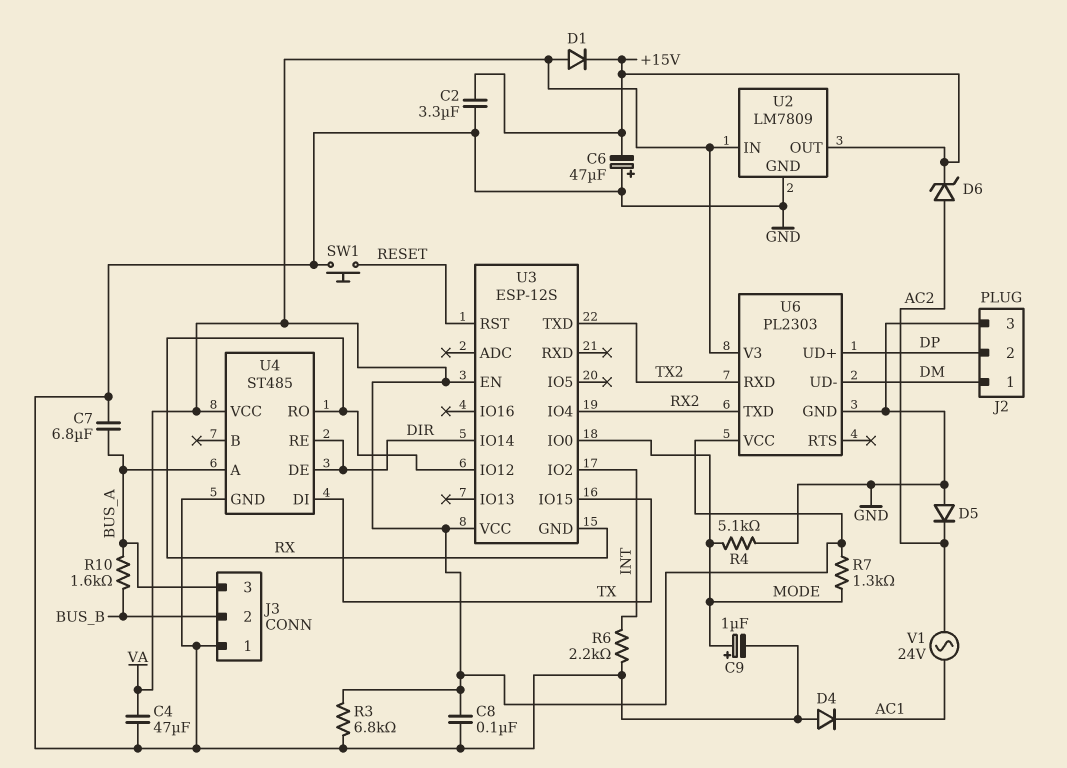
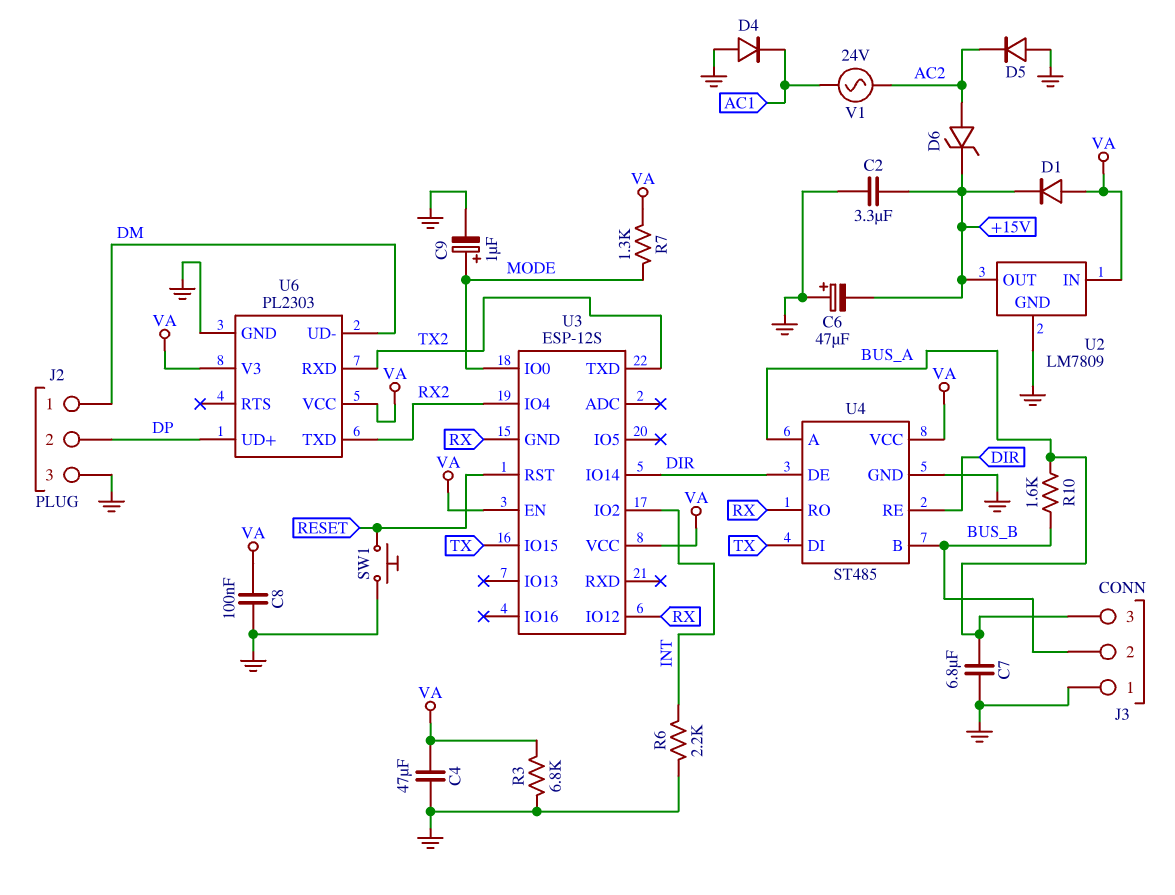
R4: 5.1k (GND, MODE) -> none
U4 pin B: none -> BUS_B

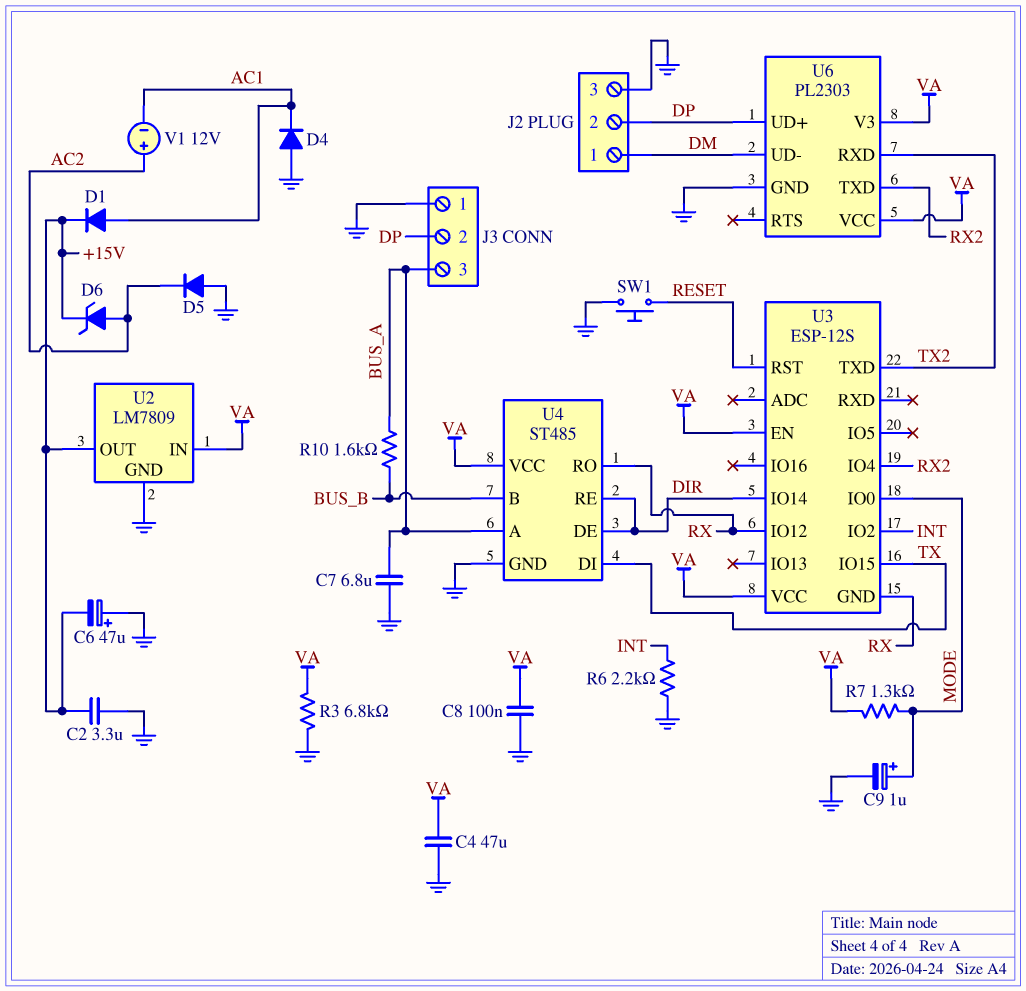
D1: diode (A VA, K +15V) -> diode (A AC1, K +15V)
J3 pin 2: BUS_B -> DP
V1: AC 24V (AC1, AC2) -> 12V (plus AC2, minus AC1)

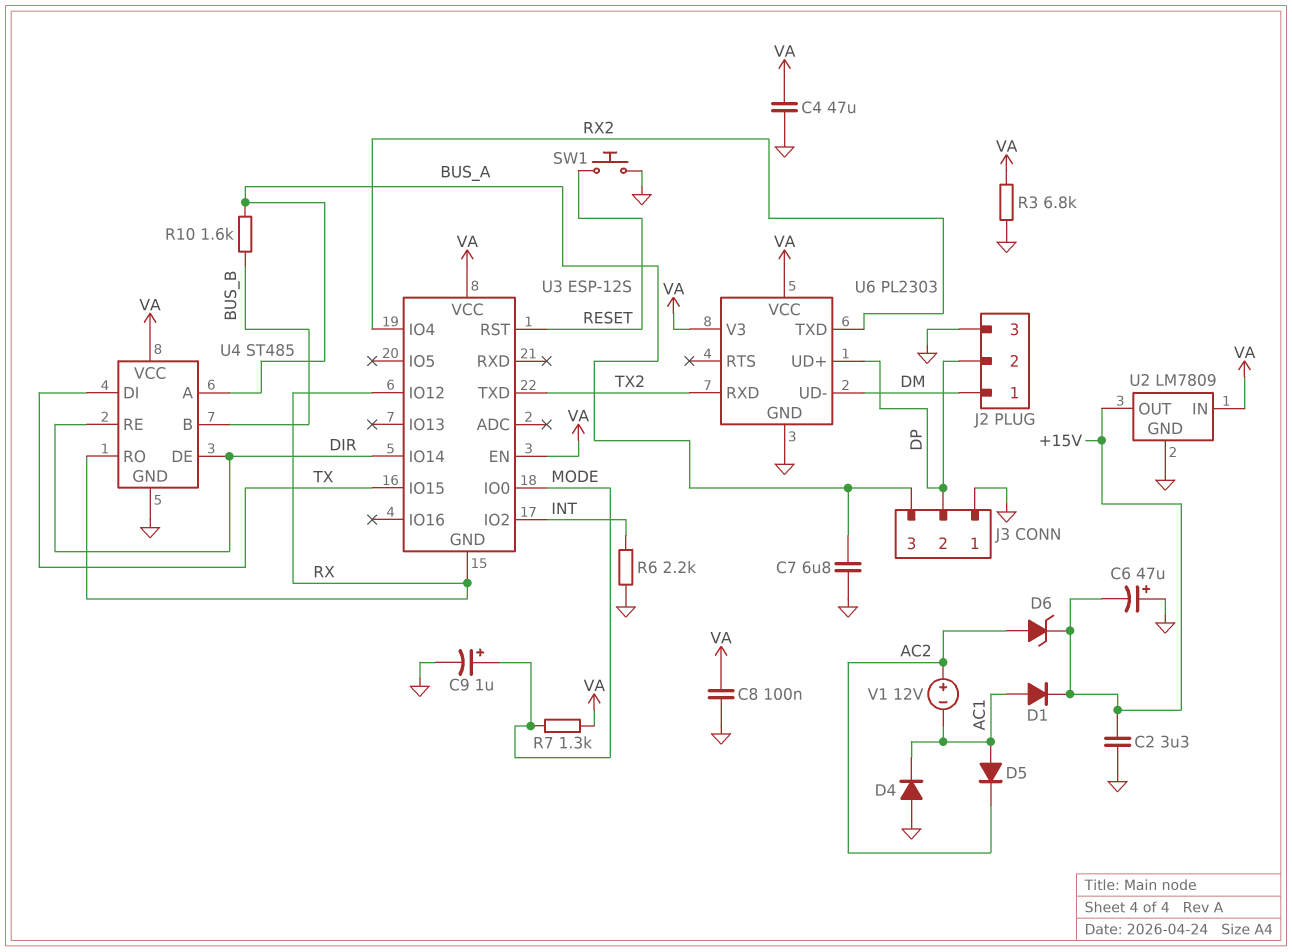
D5: diode (A GND, K AC2) -> diode (A AC1, K AC2)

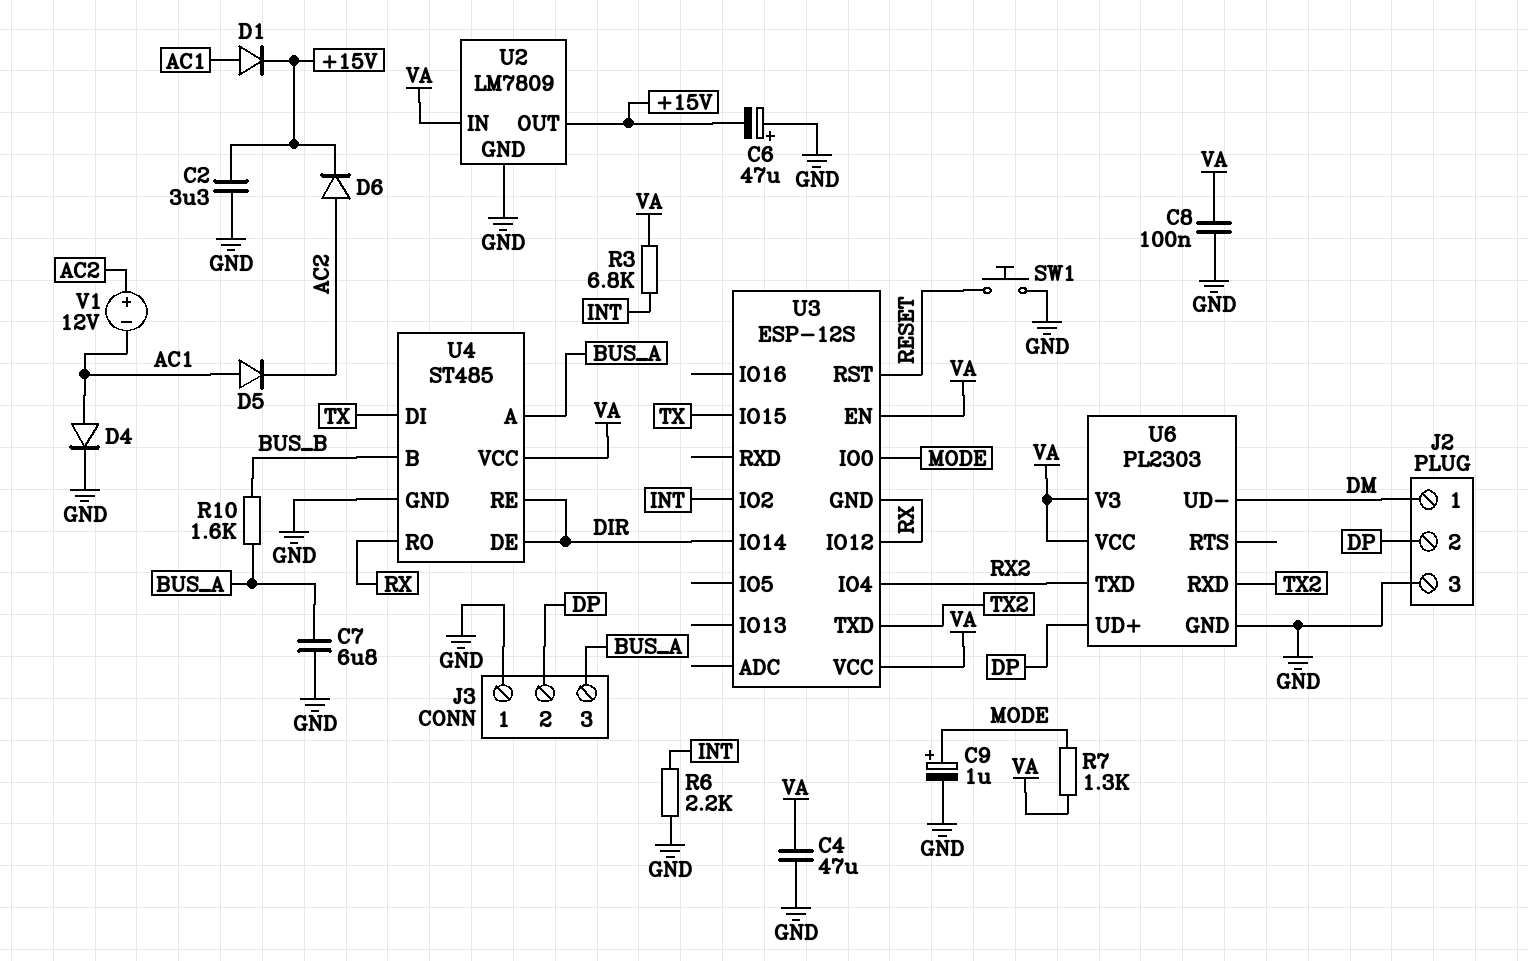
D4: diode (A GND, K AC1) -> diode (A AC1, K GND)
D6: zener (A AC2, K +15V) -> diode (A AC2, K +15V)
R3: 6.8k (GND, VA) -> 6.8k (INT, VA)

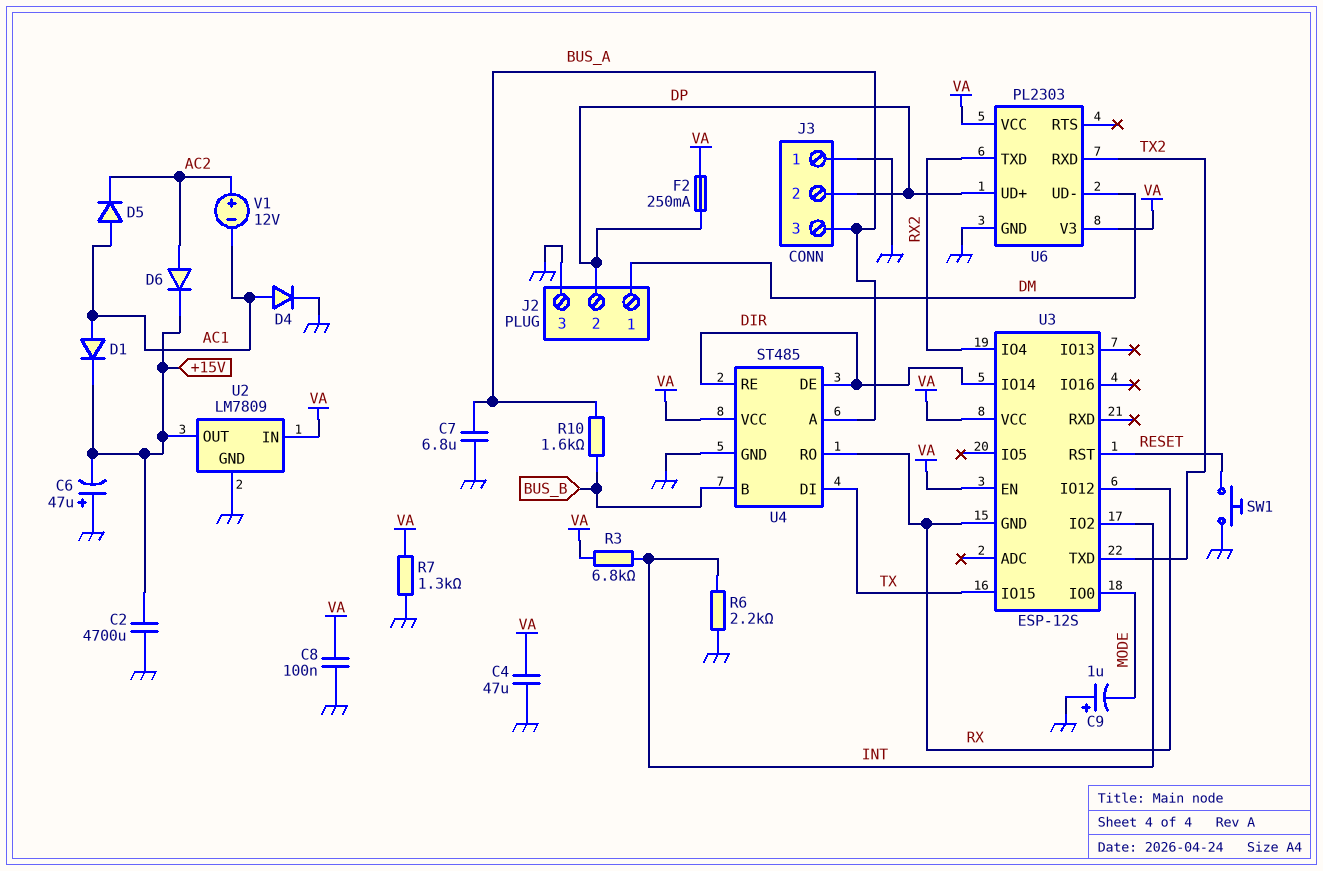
C2: 3.3uF (+15V, GND) -> 4700uF (+15V, GND)
C9: 1uF (plus MODE, minus GND) -> 1uF (plus GND, minus MODE)
F2: none -> 250mA (DP, VA)
R7: 1.3k (MODE, VA) -> 1.3k (GND, VA)

